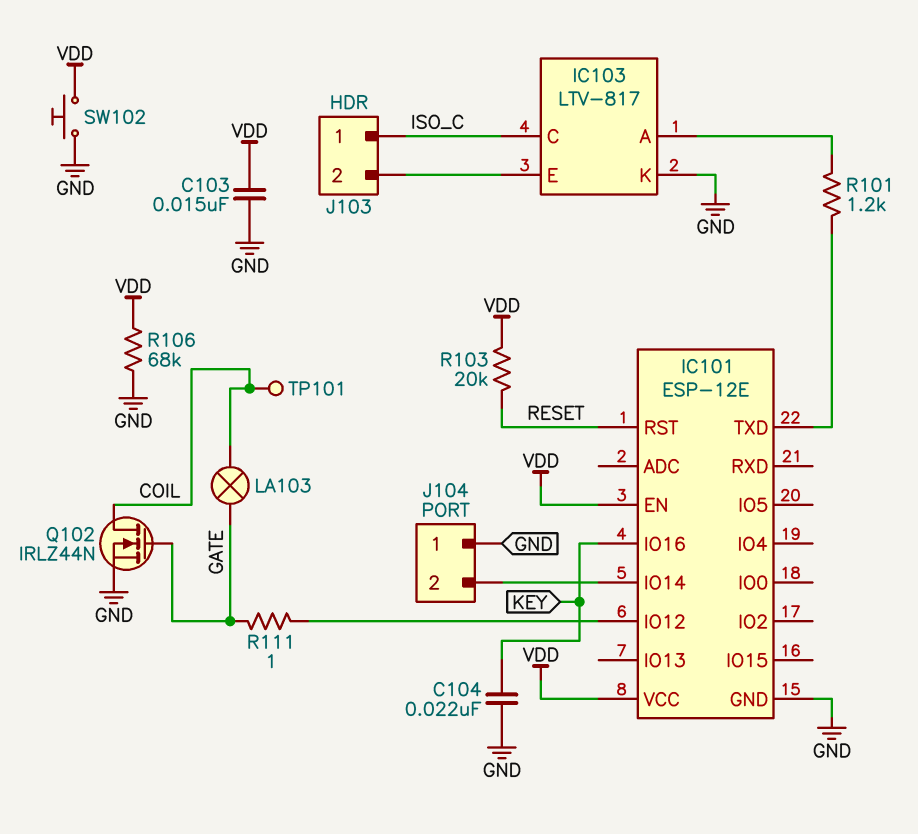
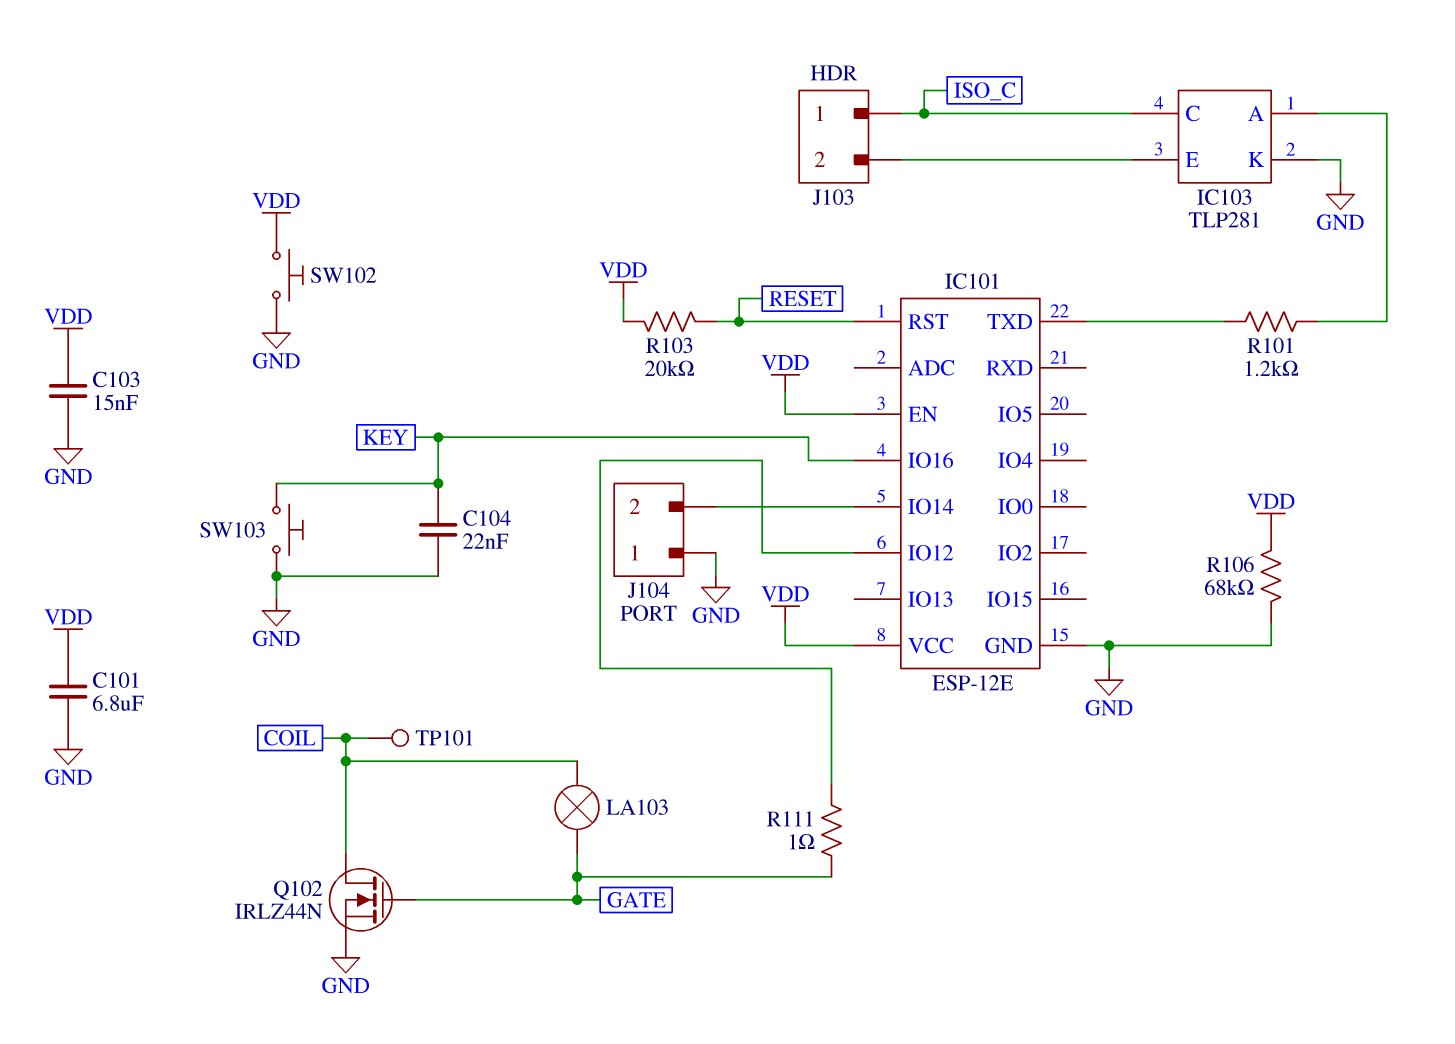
C101: none -> 6.8uF (GND, VDD)
IC103: LTV-817 -> TLP281
SW103: none -> button (GND, KEY)

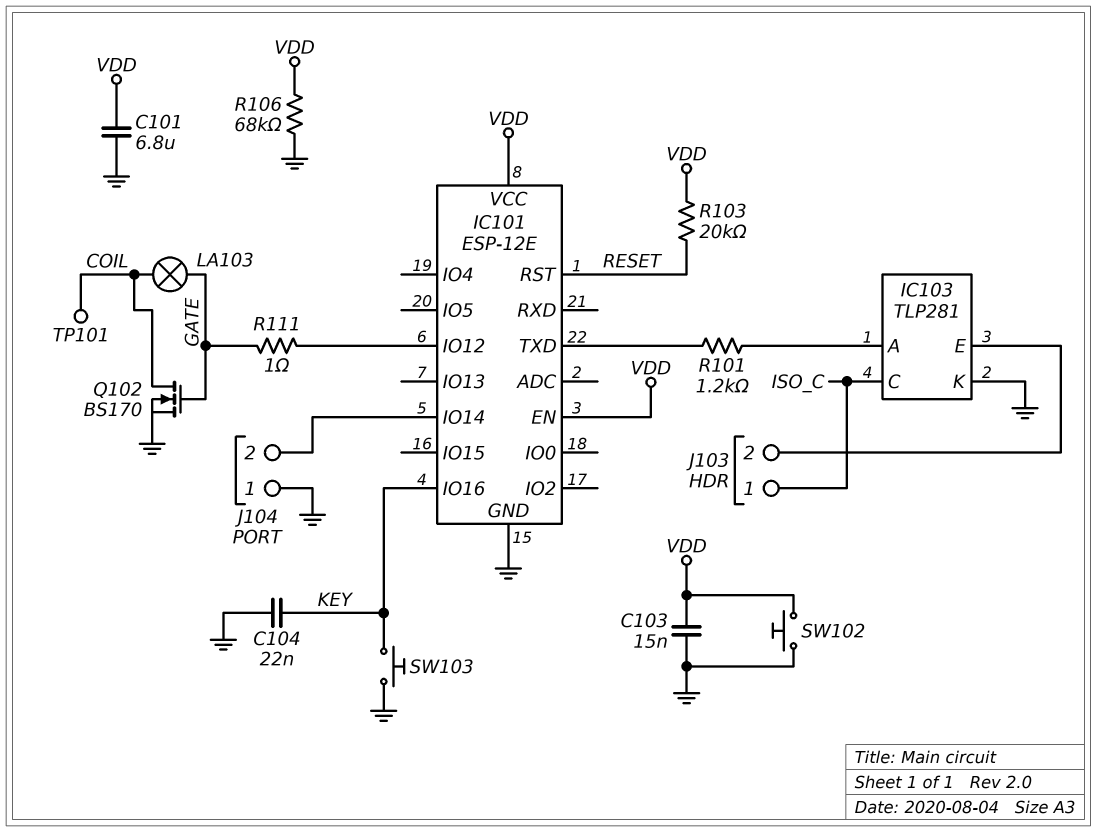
Q102: NMOS IRLZ44N (G GATE, D COIL, S GND) -> NMOS BS170 (G GATE, D COIL, S GND)

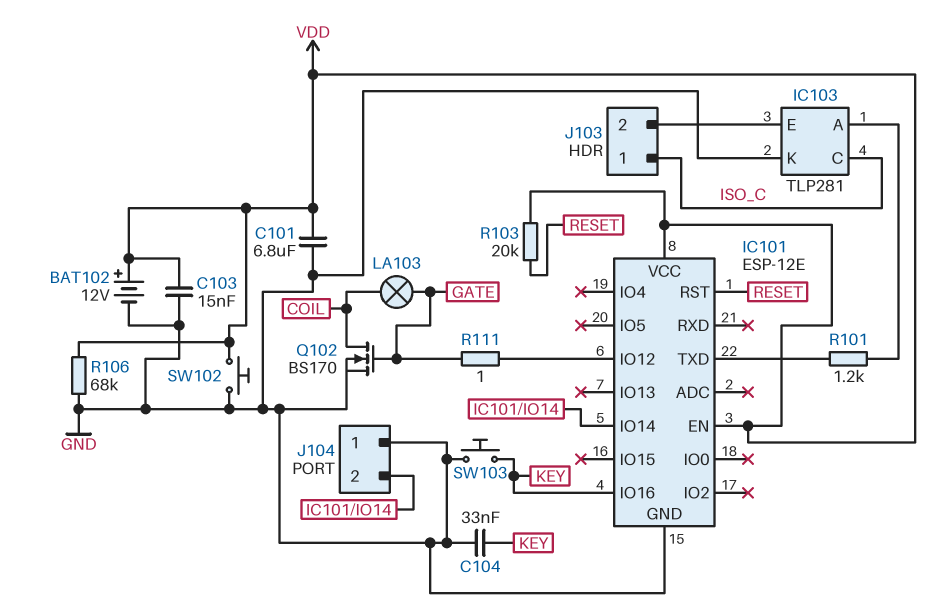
BAT102: none -> 12V (plus VDD, minus GND)
C104: 22nF (GND, KEY) -> 33nF (GND, KEY)
TP101: test point (COIL) -> none

